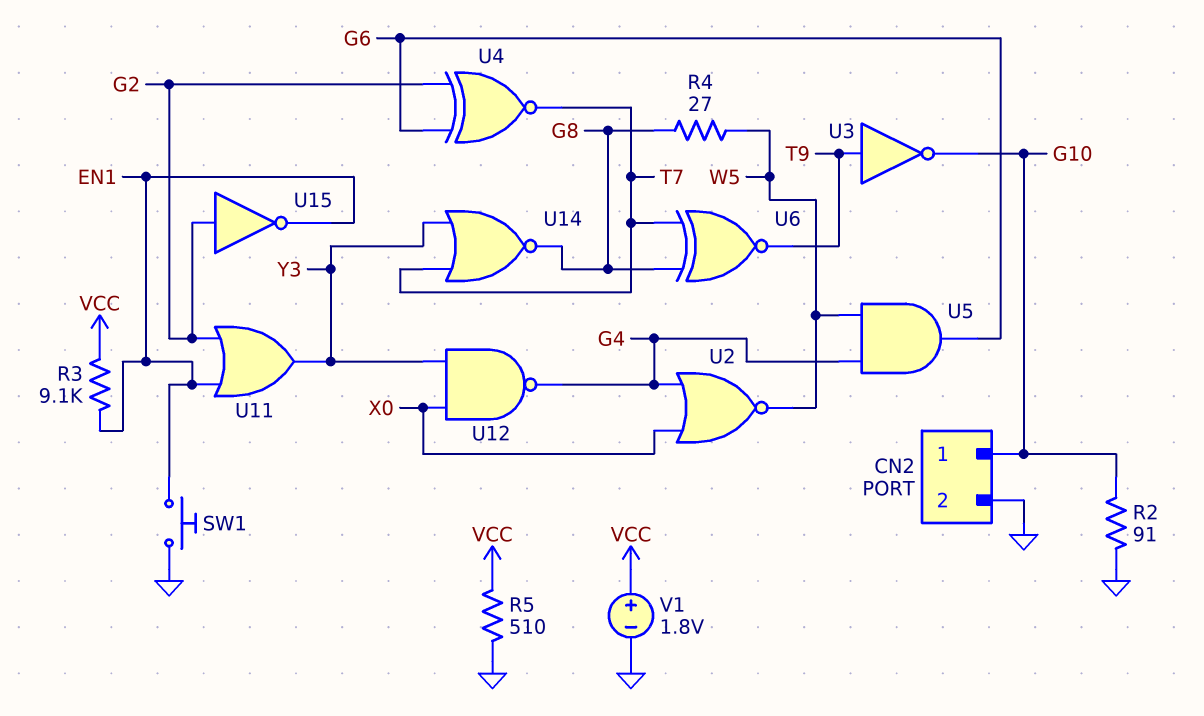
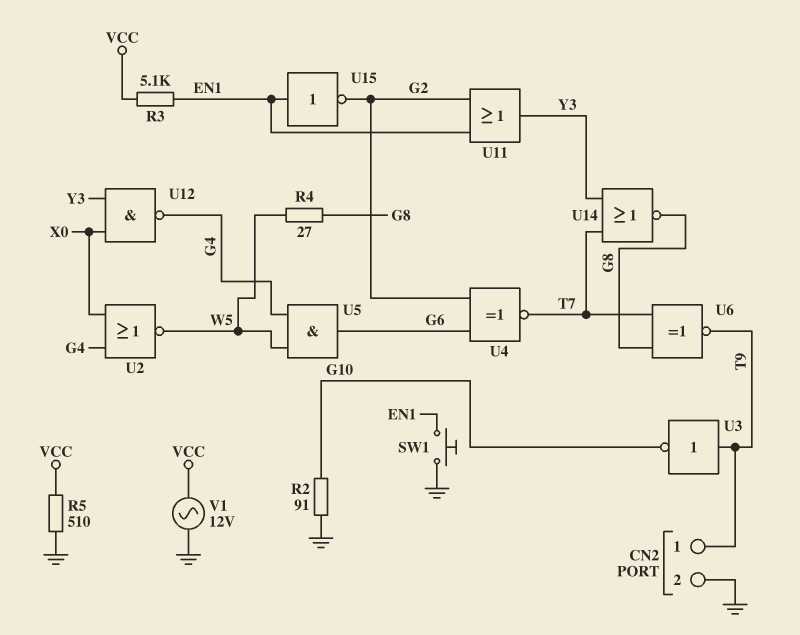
CN2 pin 1: G10 -> T9
R3: 9.1k (EN1, VCC) -> 5.1k (EN1, VCC)
U15: NOT (in G2, out EN1) -> NOT (in EN1, out G2)
V1: 1.8V (plus VCC, minus GND) -> AC 12V (GND, VCC)

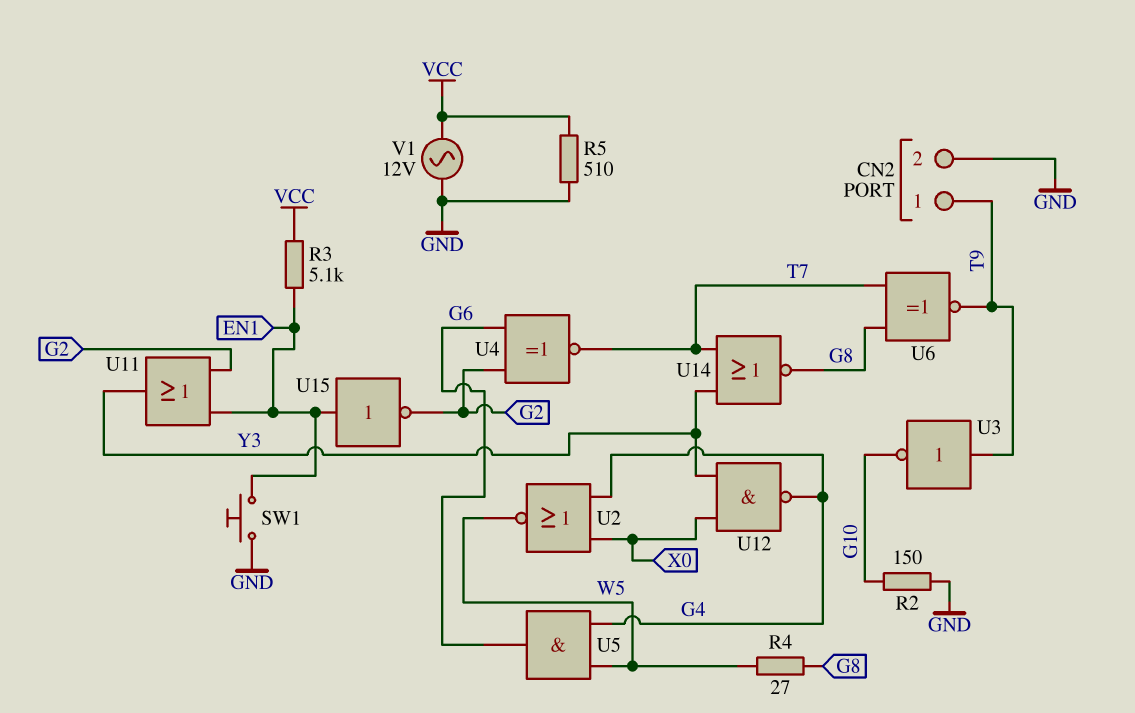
R2: 91 (G10, GND) -> 150 (G10, GND)

